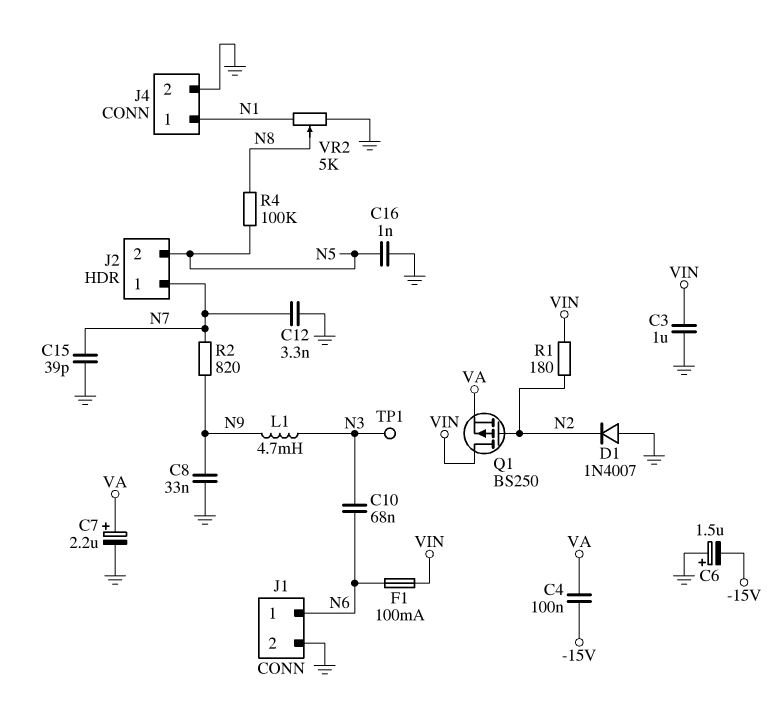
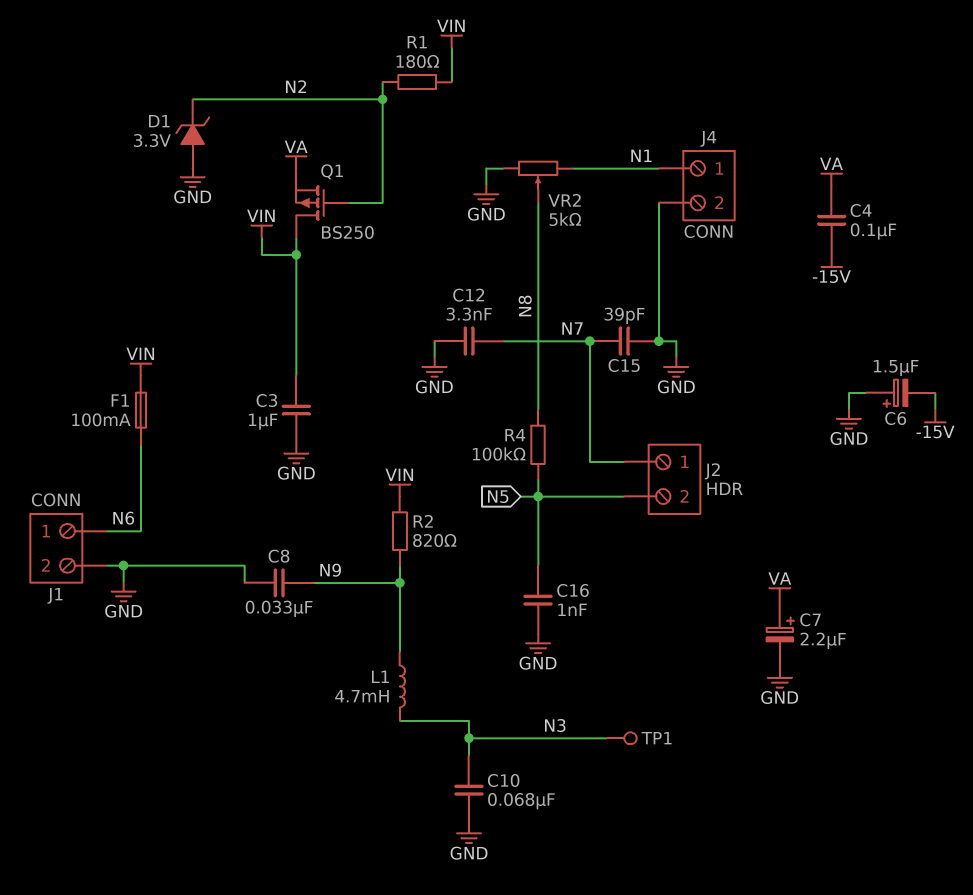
C10: 68nF (N3, N6) -> 68nF (GND, N3)
D1: diode 1N4007 (A GND, K N2) -> zener 3.3V (A GND, K N2)
R2: 820 (N7, N9) -> 820 (N9, VIN)

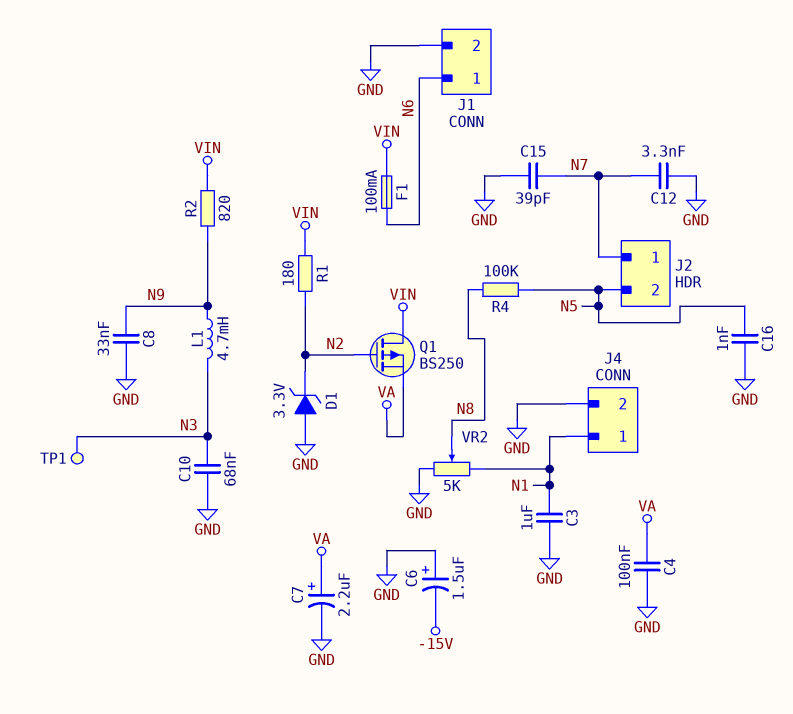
C3: 1uF (GND, VIN) -> 1uF (GND, N1)
C4: 100nF (-15V, VA) -> 100nF (GND, VA)

